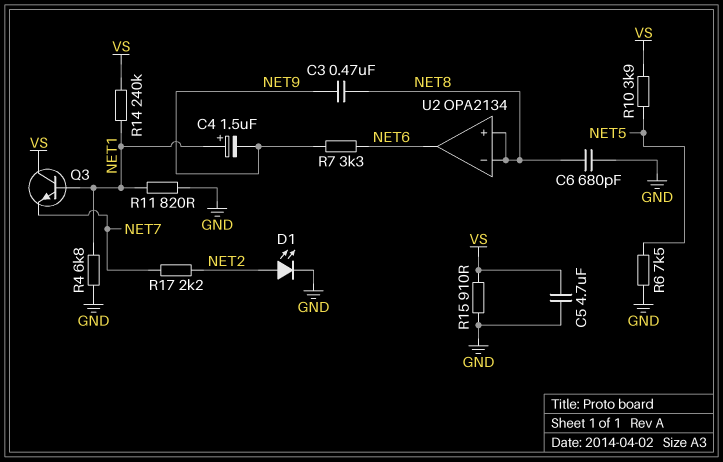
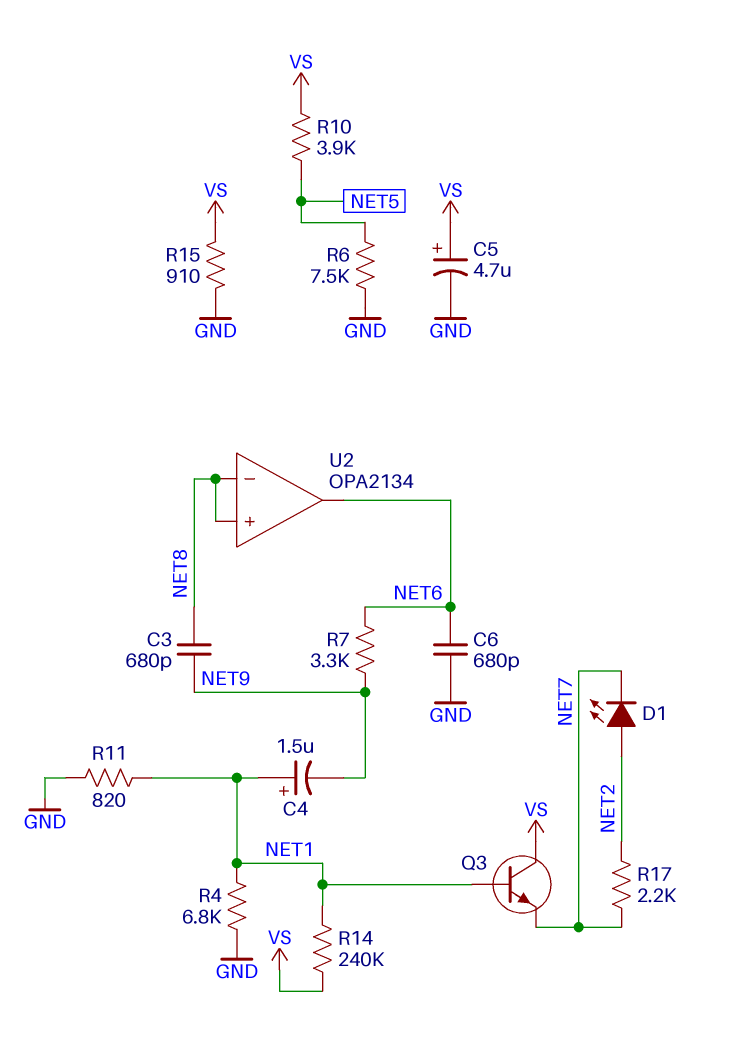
C3: 470nF (NET8, NET9) -> 680pF (NET8, NET9)
C5: 4.7uF (GND, VS) -> 4.7uF (plus VS, minus GND)
C6: 680pF (GND, NET8) -> 680pF (GND, NET6)
D1: LED (A NET2, K GND) -> LED (A NET2, K NET7)

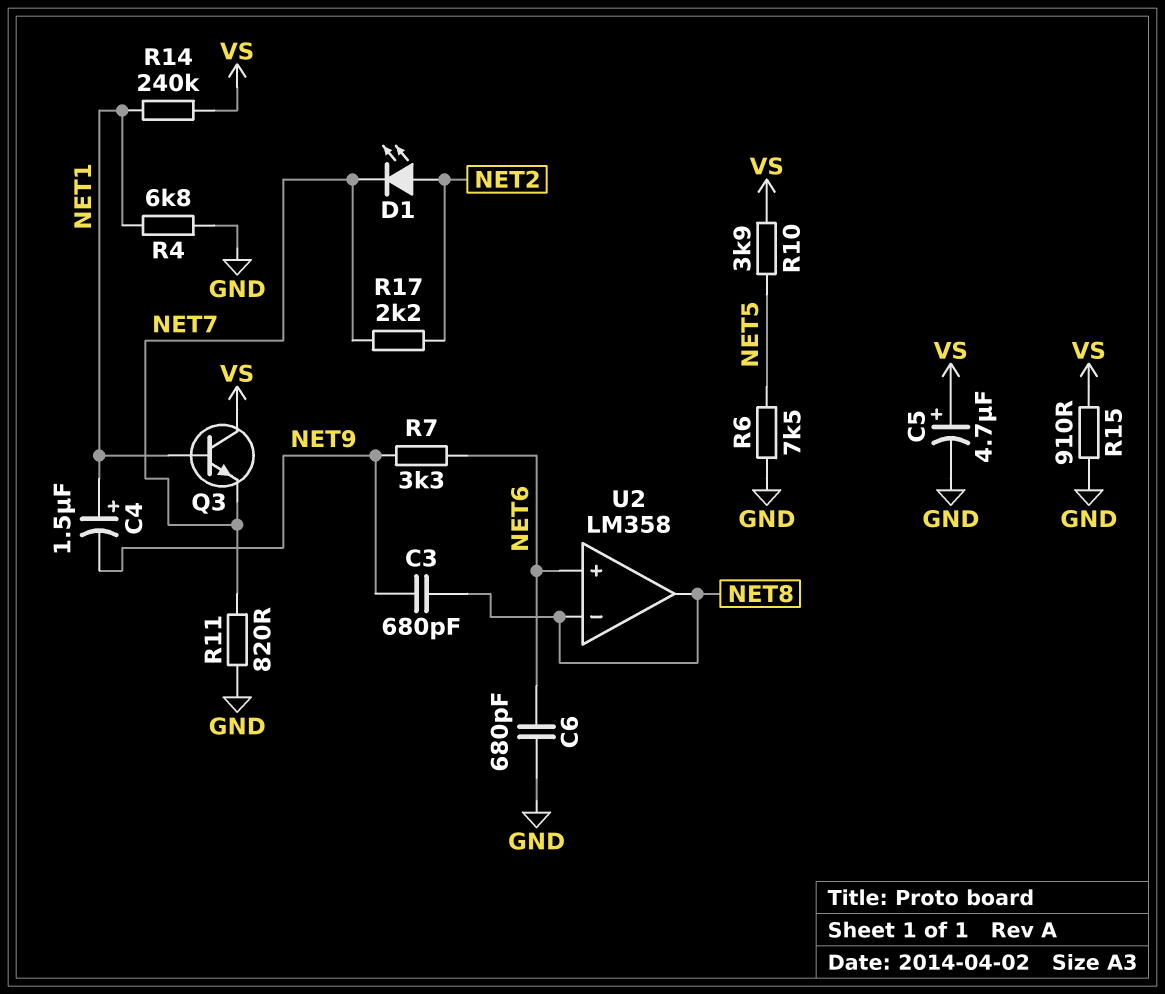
R11: 820 (GND, NET1) -> 820 (GND, NET7)
U2: OPA2134 -> LM358
U2 pin in+: NET8 -> NET6
U2 pin out: NET6 -> NET8

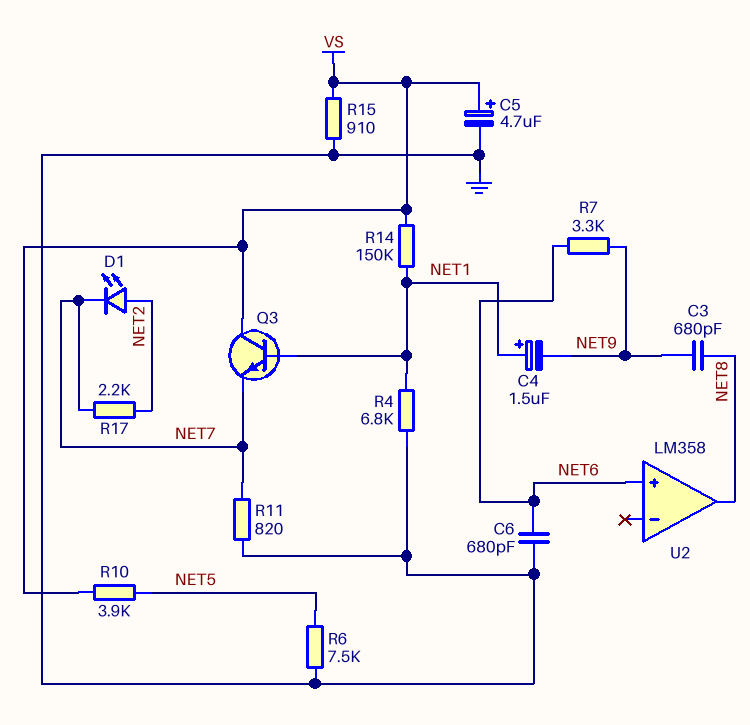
R14: 240k (NET1, VS) -> 150k (NET1, VS)
U2 pin in-: NET8 -> none

